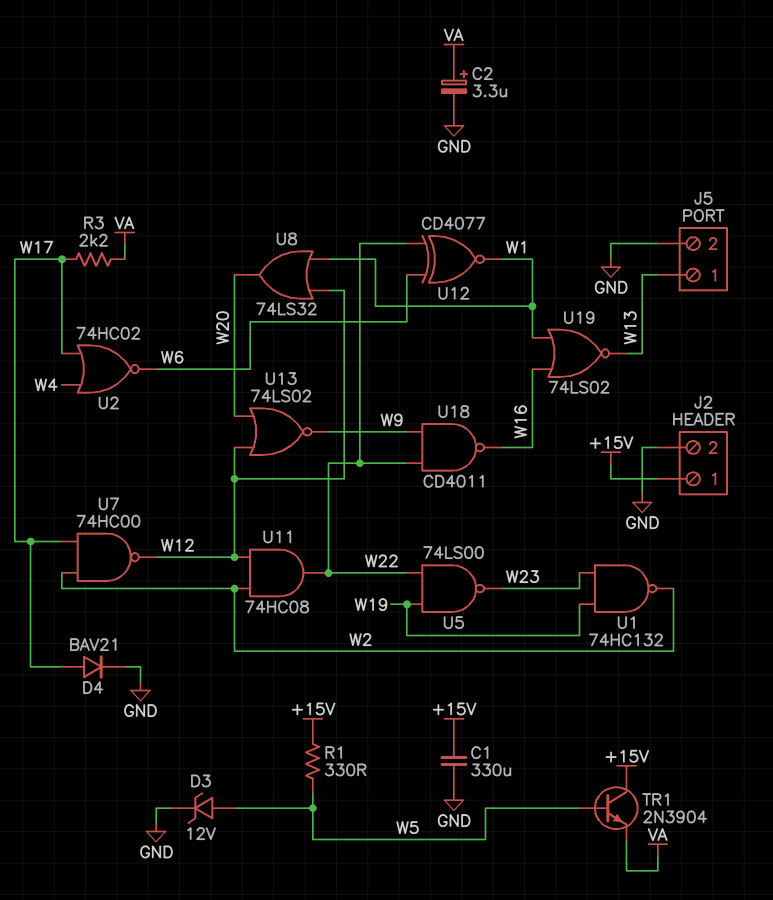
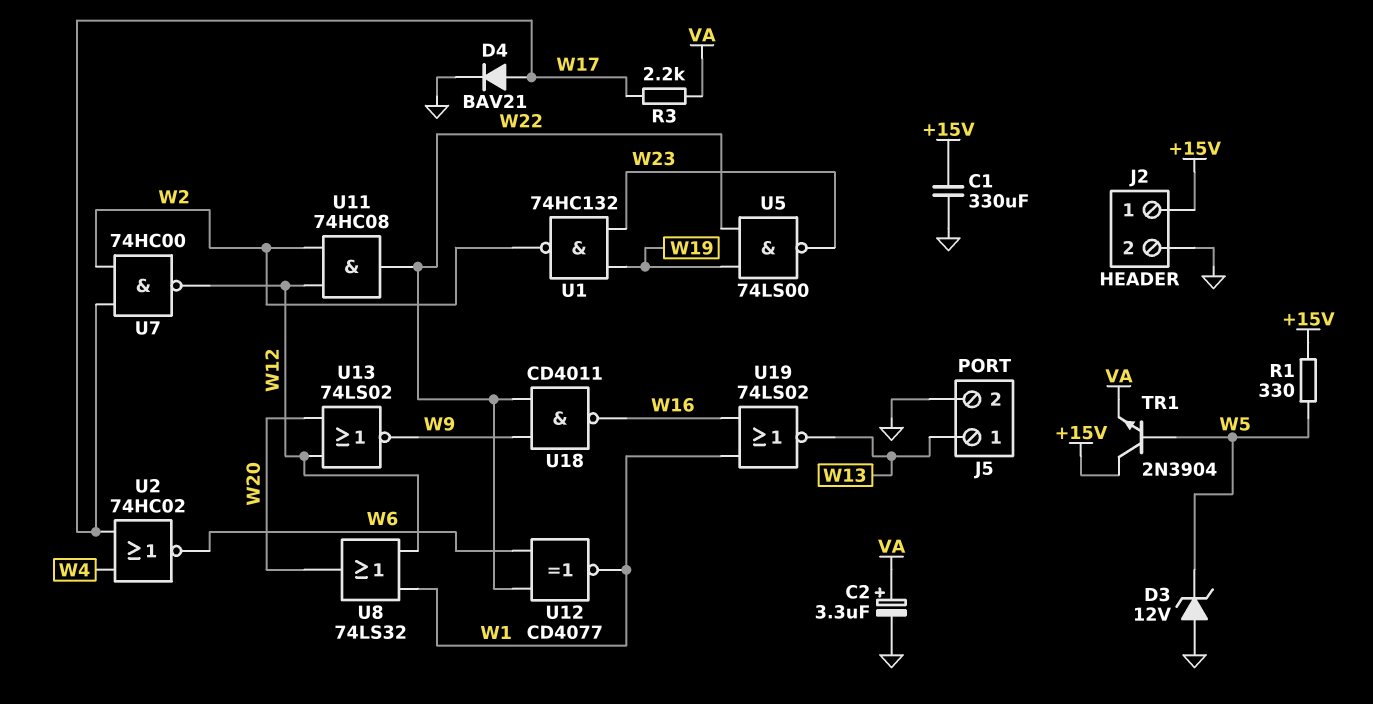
D3: zener 12V (A W5, K GND) -> zener 12V (A GND, K W5)

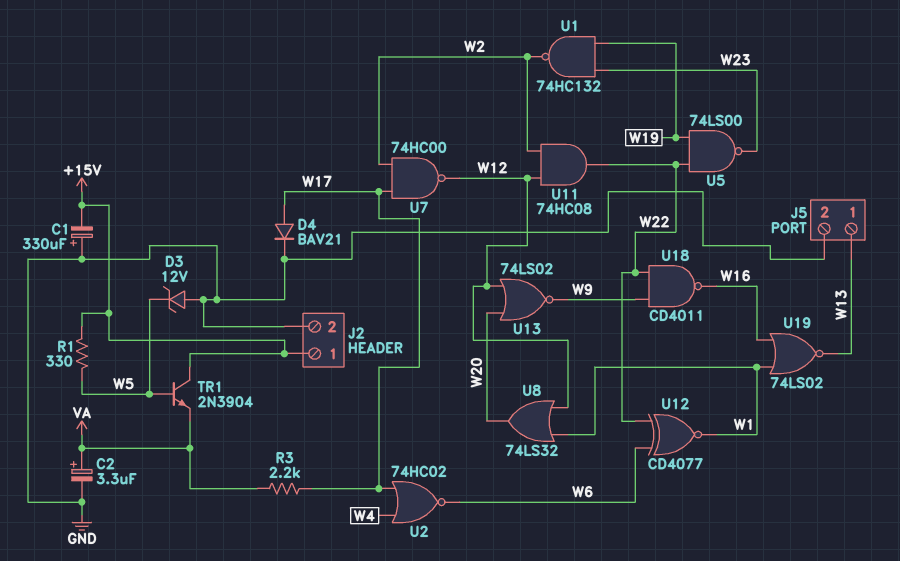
C1: 330uF (+15V, GND) -> 330uF (plus GND, minus +15V)

